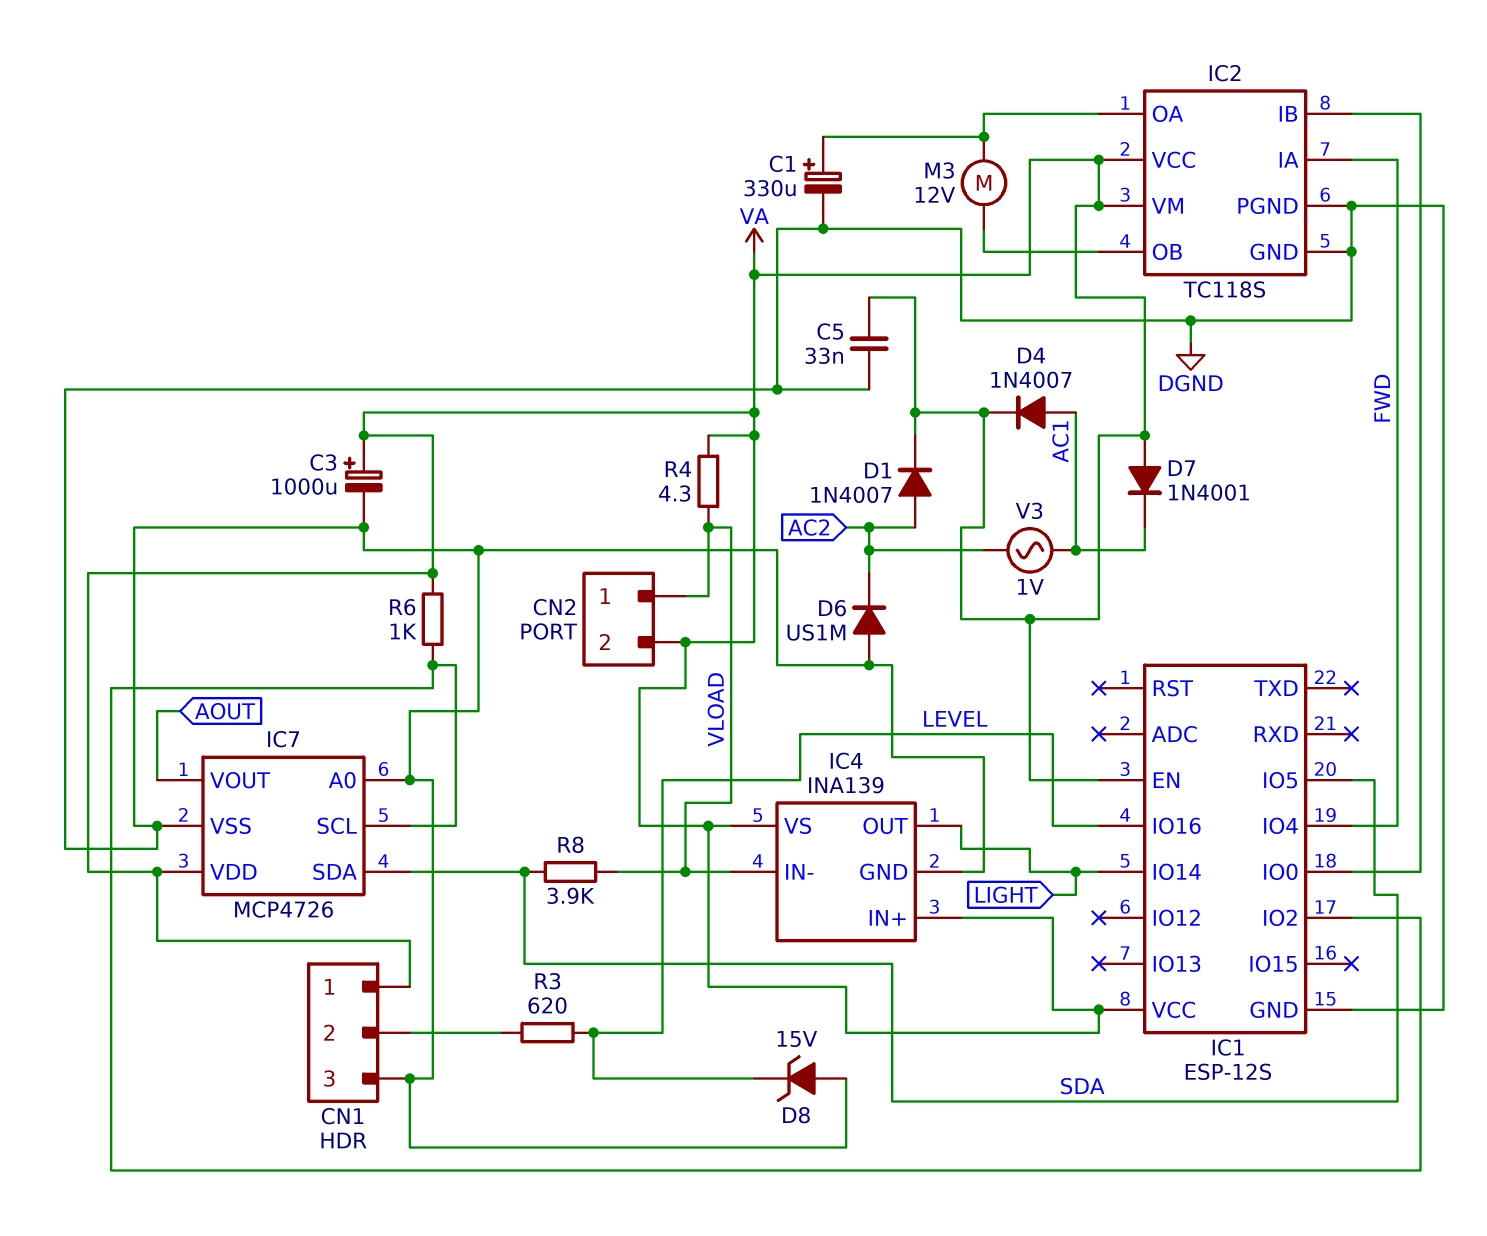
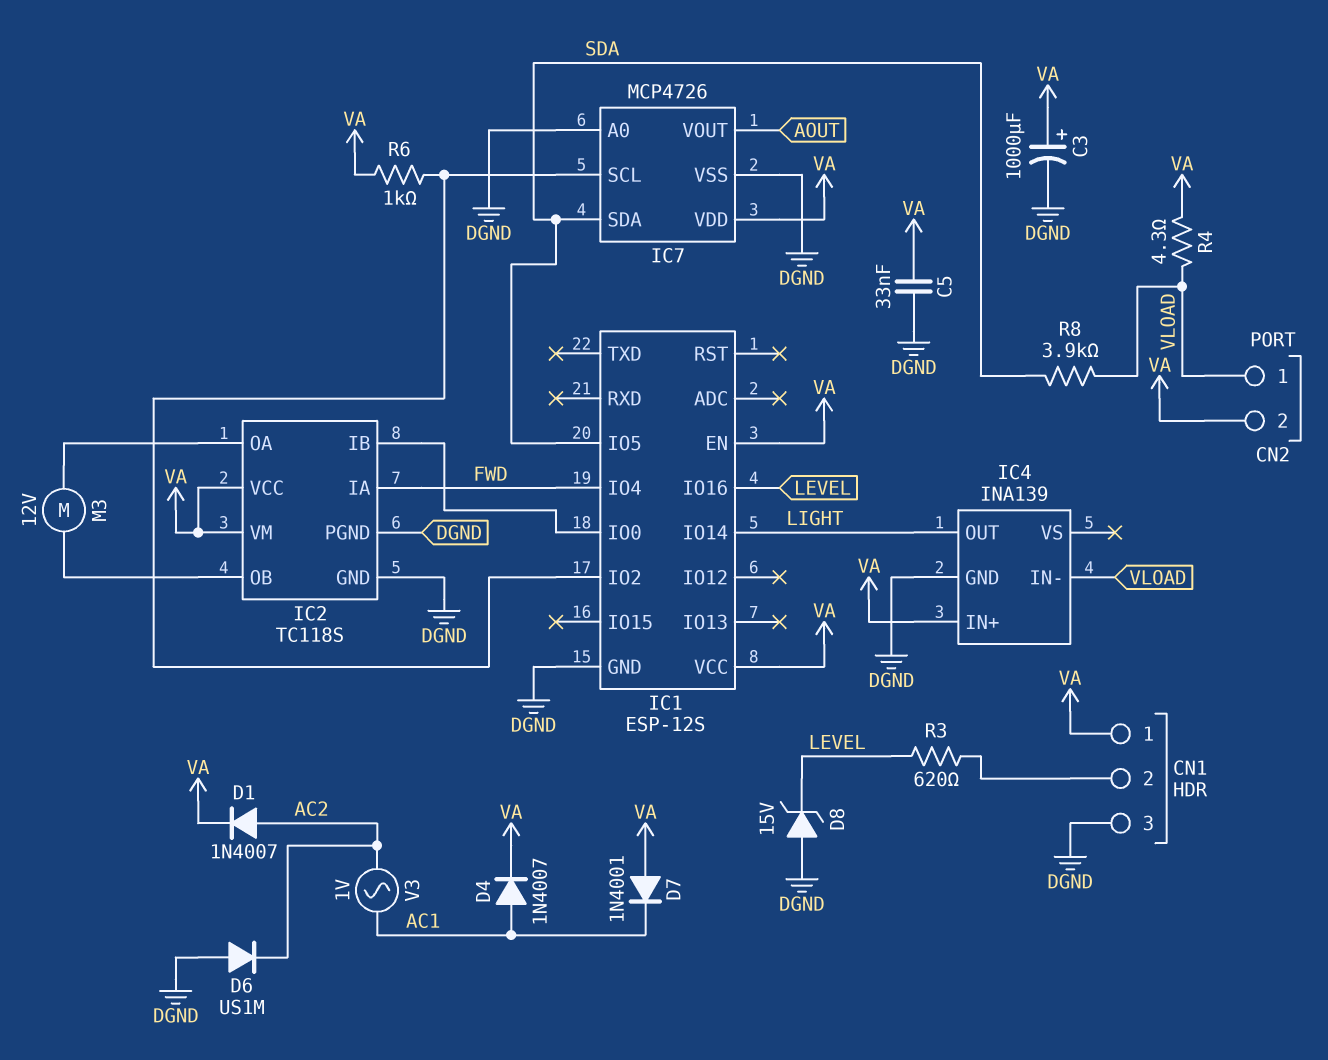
C1: 330uF (plus IC2/OA, minus DGND) -> none
IC4 pin VS: VA -> none

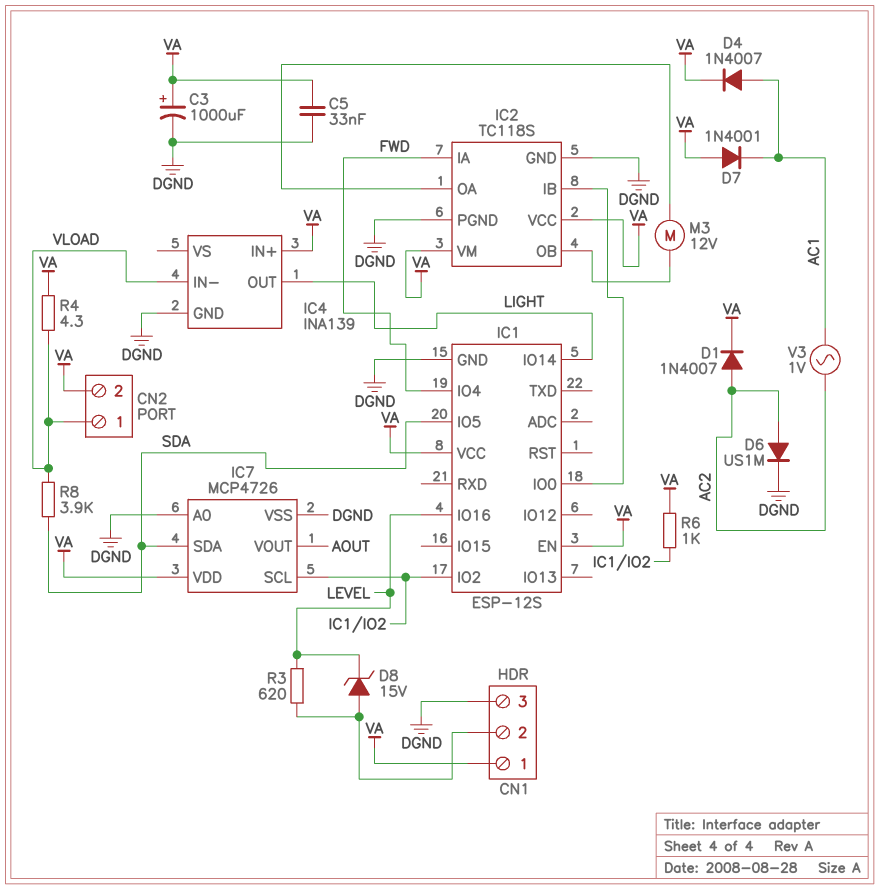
D6: diode US1M (A DGND, K AC2) -> diode US1M (A AC2, K DGND)
D8: zener 15V (A DGND, K LEVEL) -> zener 15V (A CN1/2, K LEVEL)

